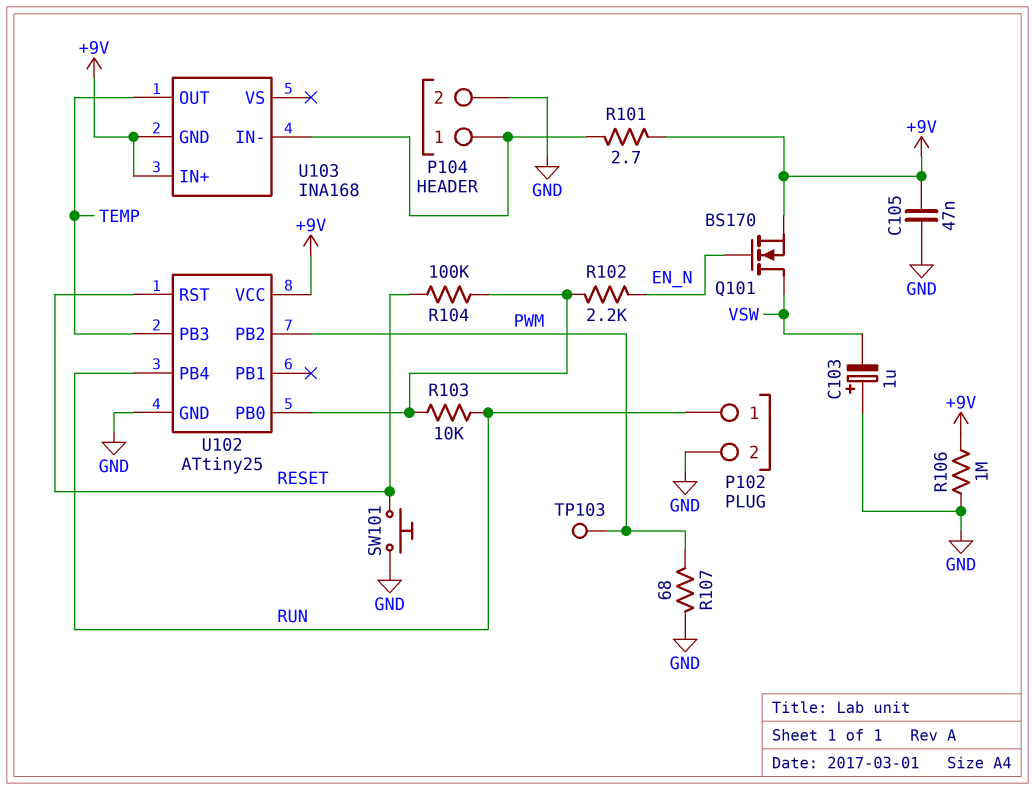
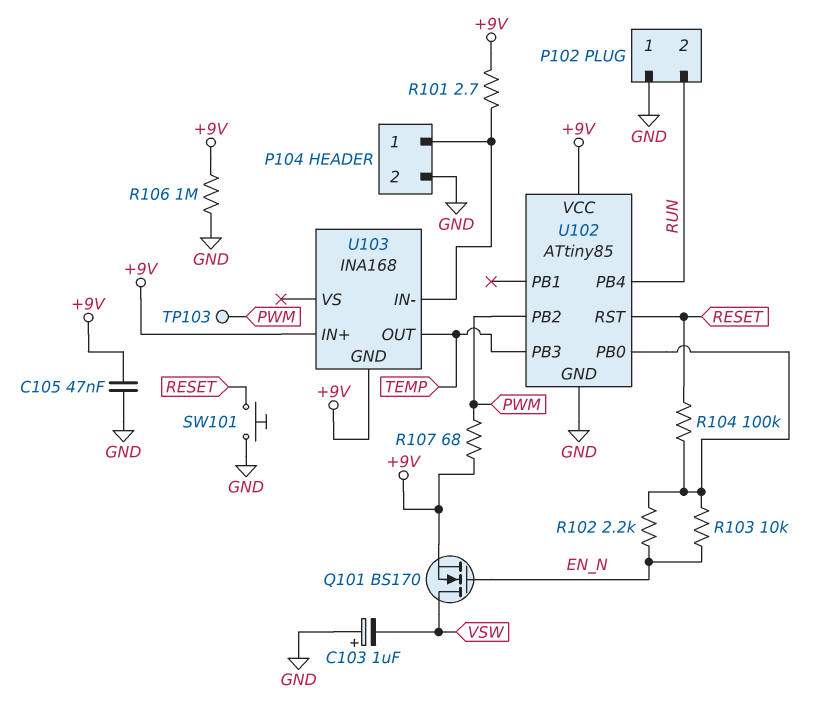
P102 pin 1: RUN -> GND
P102 pin 2: GND -> RUN
R103: 10k (RUN, U102/PB0) -> 10k (EN_N, U102/PB0)
R107: 68 (GND, PWM) -> 68 (+9V, PWM)
U102: ATtiny25 -> ATtiny85

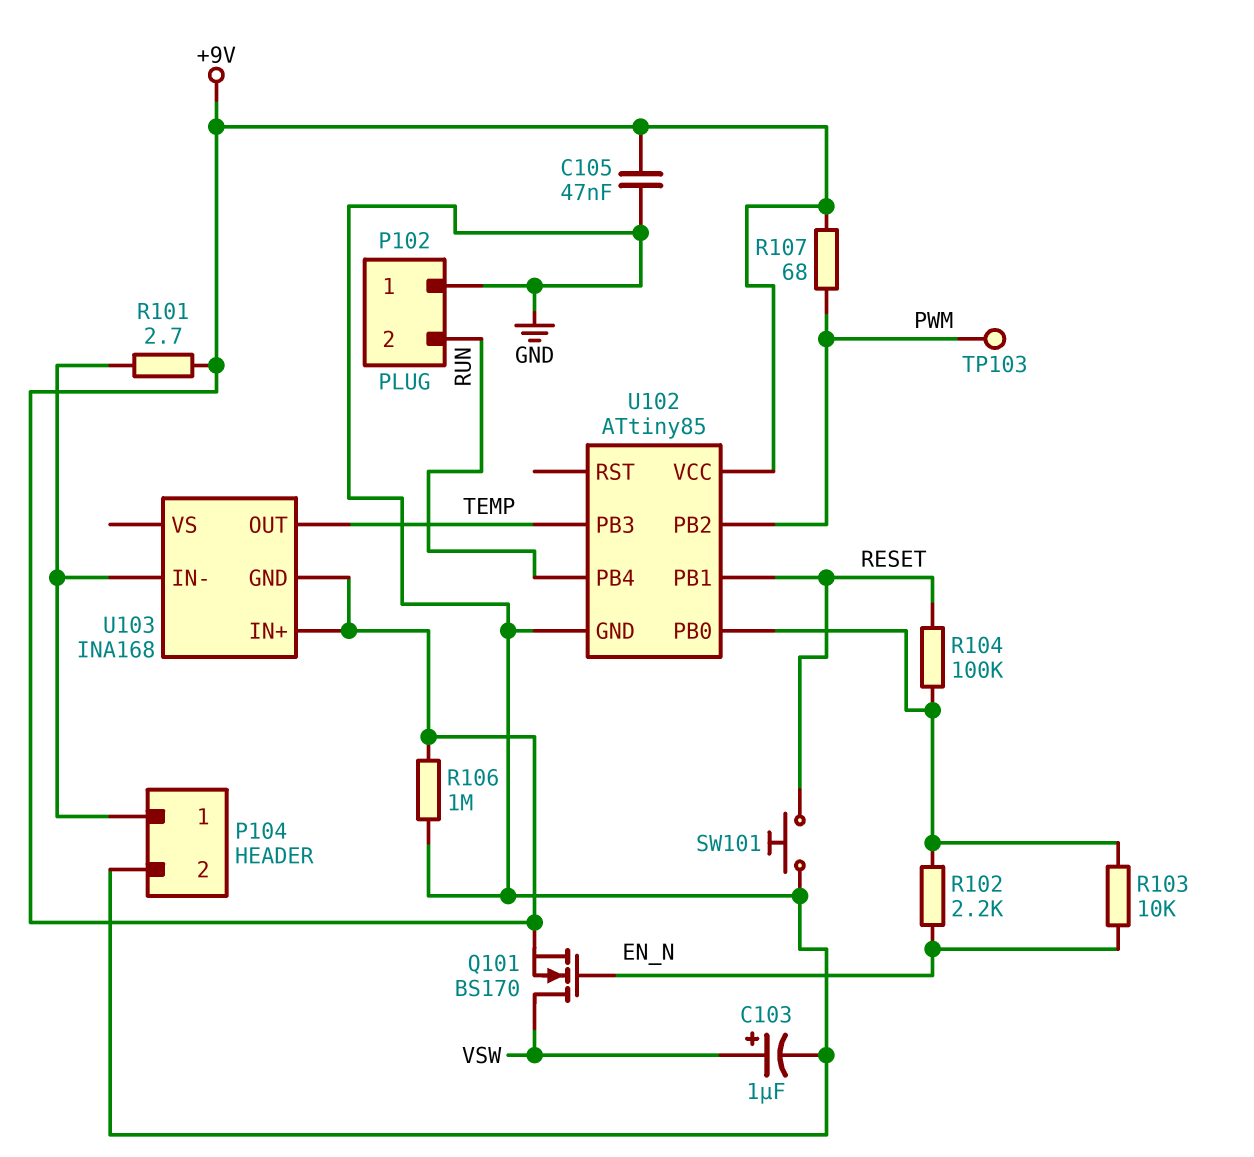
C103: 1uF (plus GND, minus VSW) -> 1uF (plus VSW, minus GND)
U102 pin PB1: none -> RESET
U102 pin RST: RESET -> none

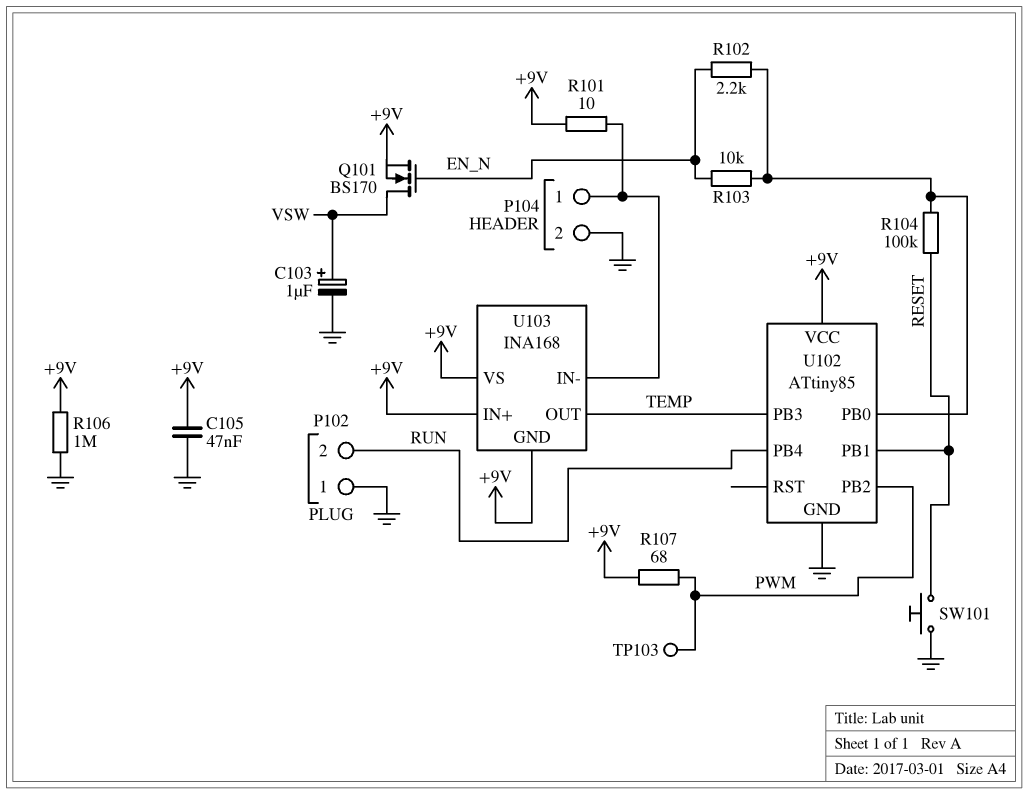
R101: 2.7 (+9V, P104/1) -> 10 (+9V, P104/1)
U103 pin VS: none -> +9V

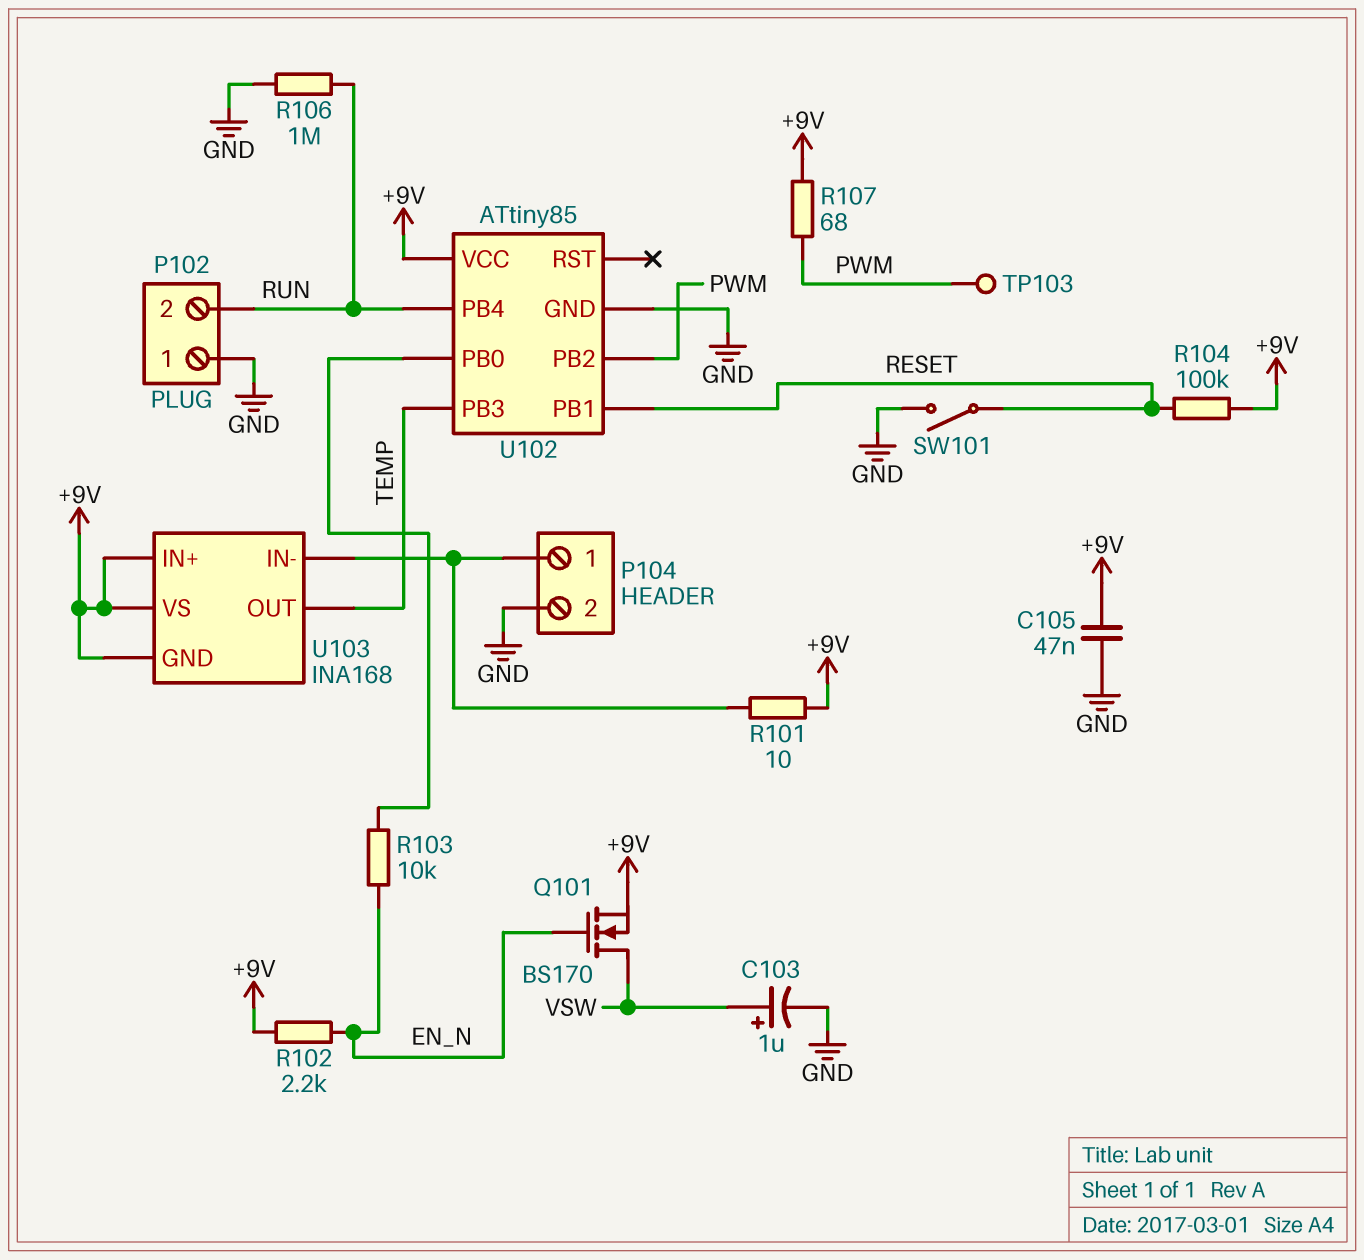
R102: 2.2k (EN_N, U102/PB0) -> 2.2k (+9V, EN_N)
R104: 100k (RESET, U102/PB0) -> 100k (+9V, RESET)
R106: 1M (+9V, GND) -> 1M (GND, RUN)
SW101: button (GND, RESET) -> switch (GND, RESET)

